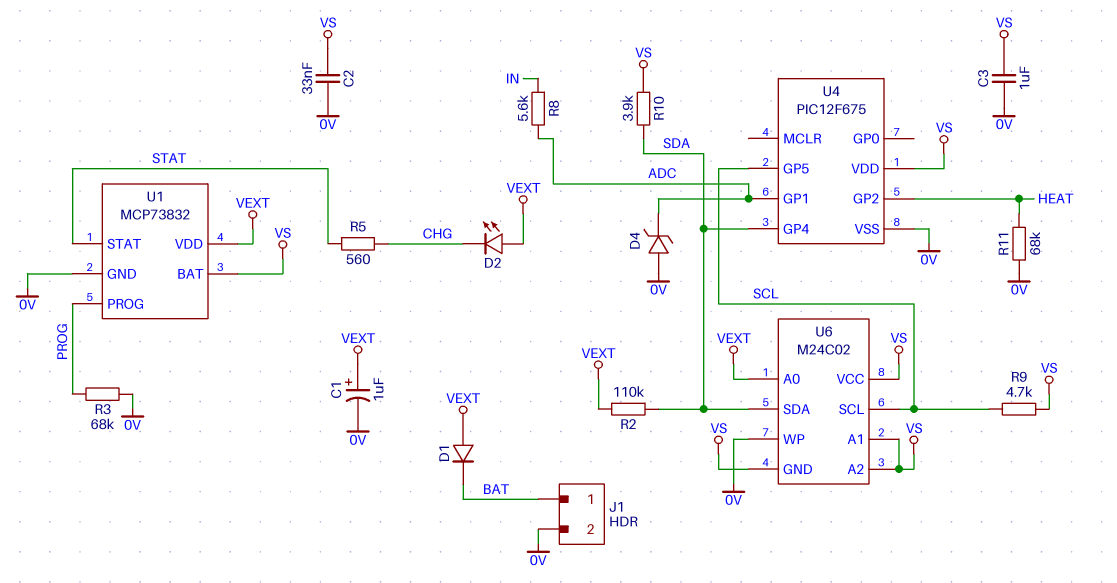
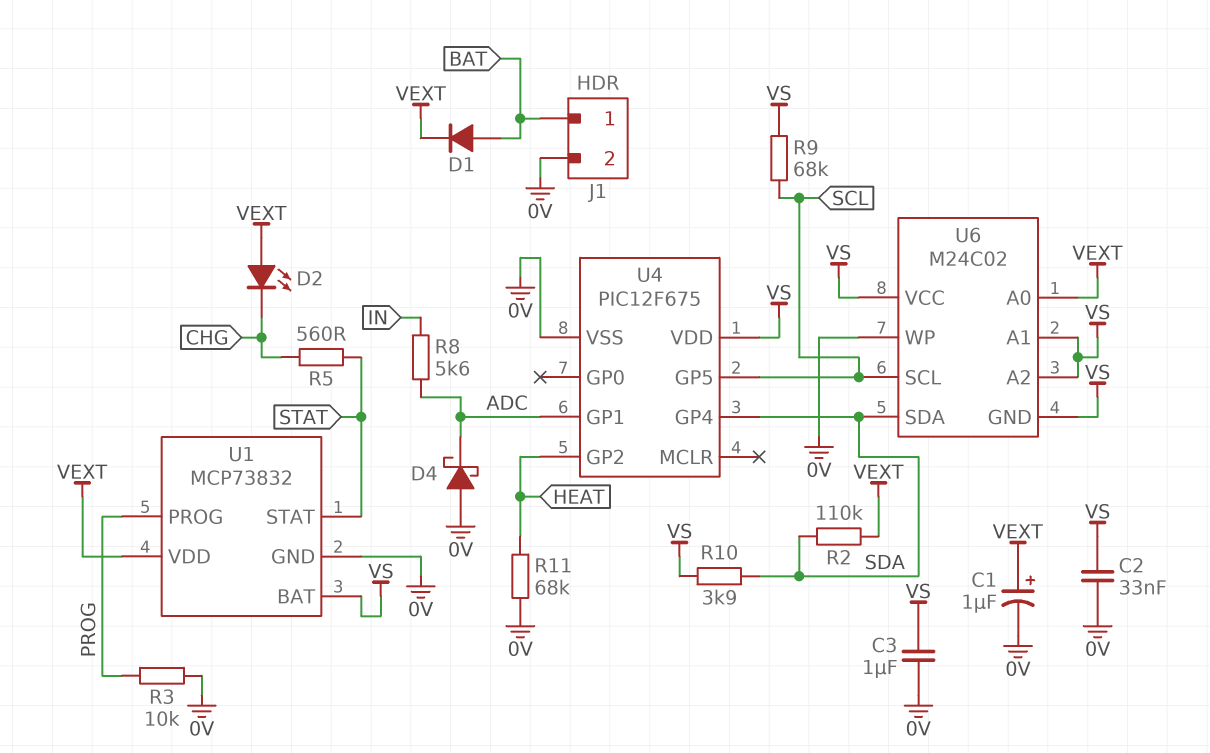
D1: diode (A VEXT, K BAT) -> diode (A BAT, K VEXT)
D4: zener (A 0V, K ADC) -> schottky (A 0V, K ADC)
R3: 68k (0V, PROG) -> 10k (0V, PROG)
R9: 4.7k (SCL, VS) -> 68k (SCL, VS)

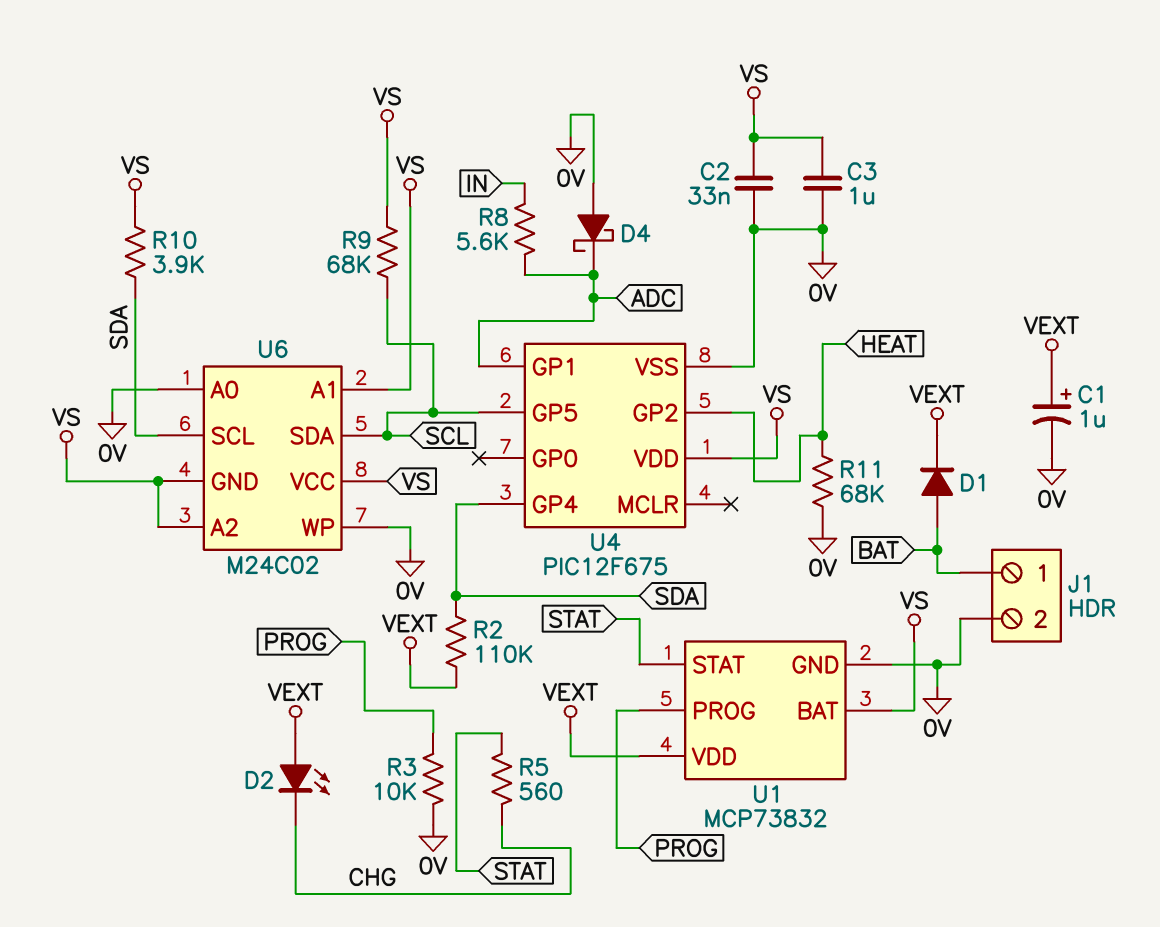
U6 pin A0: VEXT -> 0V
U6 pin SCL: SCL -> SDA
U6 pin SDA: SDA -> SCL

